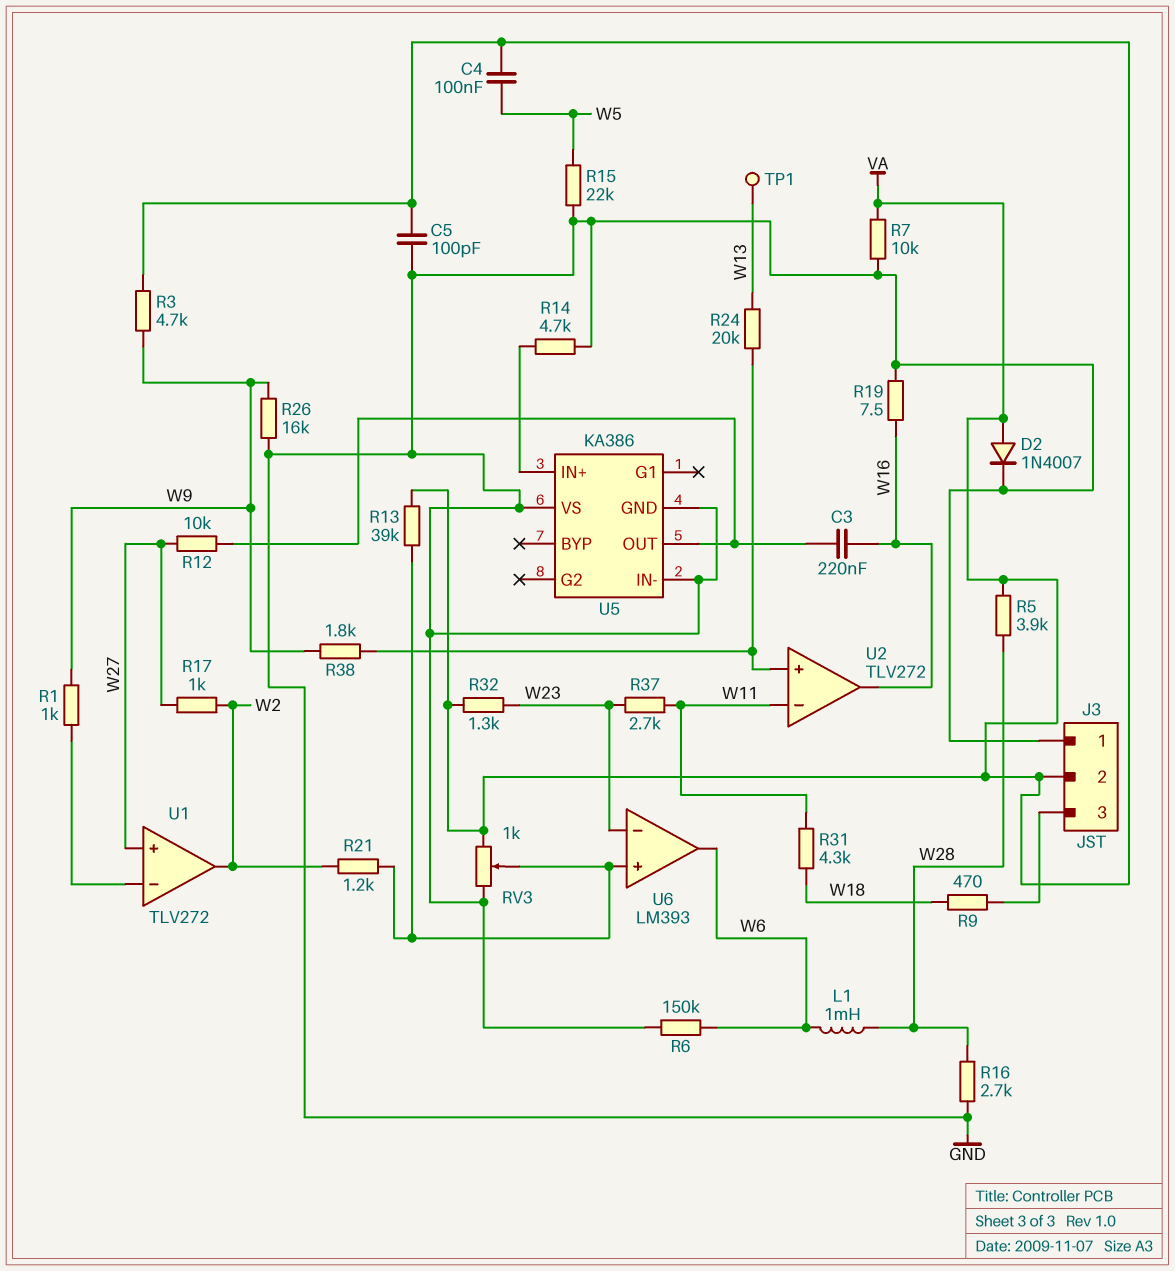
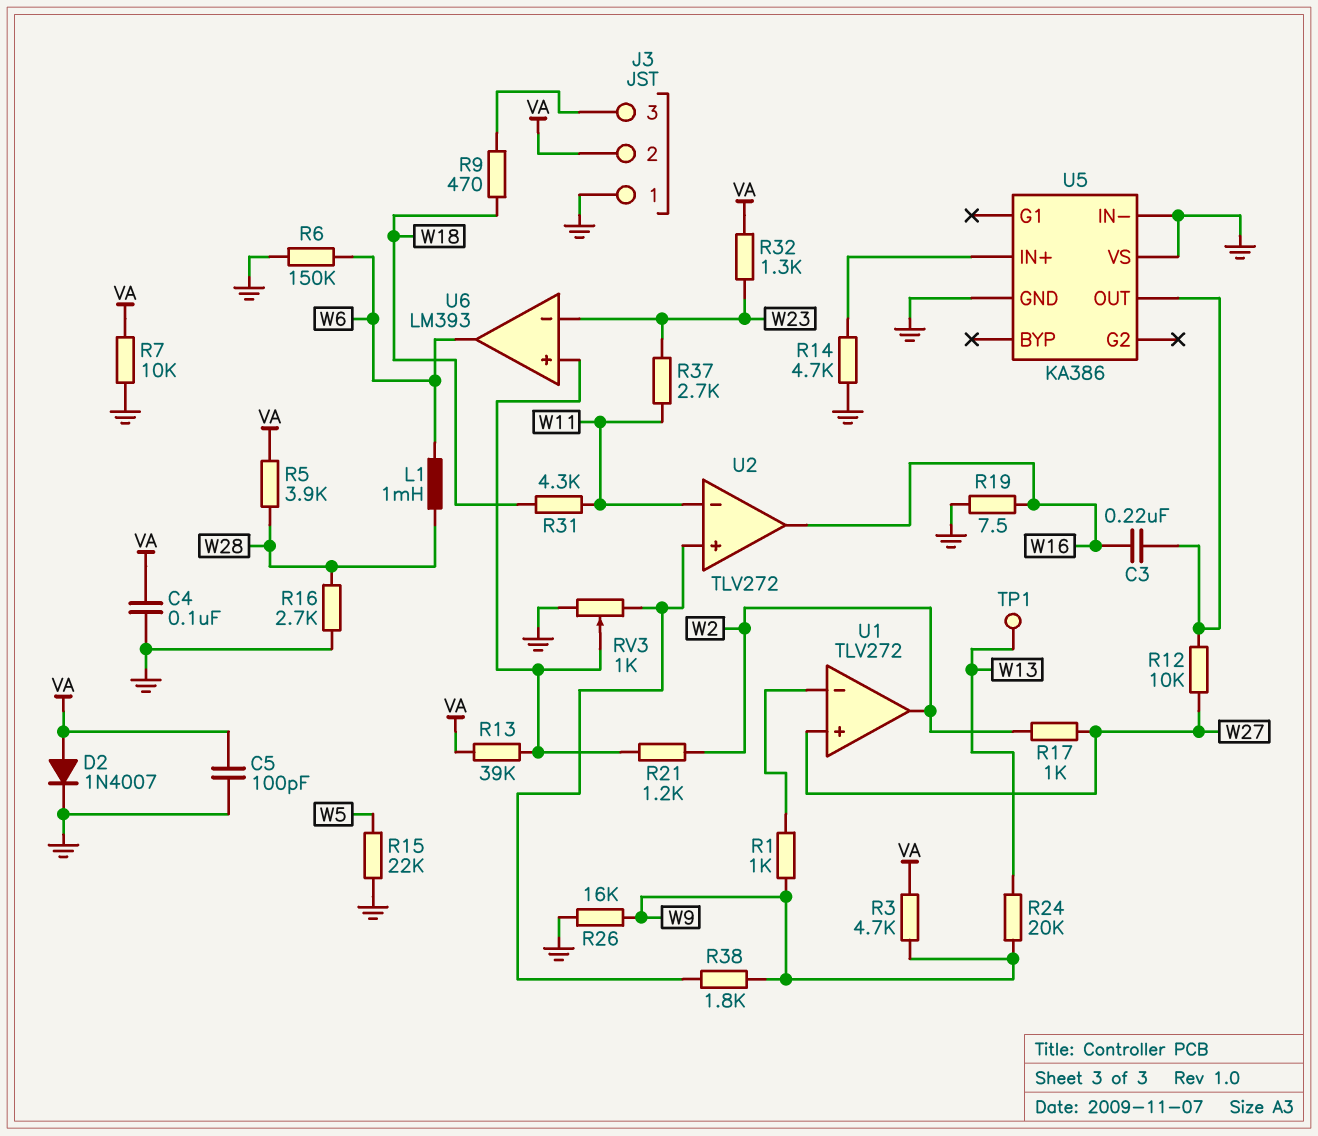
C4: 100nF (VA, W5) -> 100nF (GND, VA)
R24: 20k (U2/in+, W13) -> 20k (W9, W13)
RV3: 1k (GND, VA, wiper U6/in+) -> 1k (GND, U2/in+, wiper U6/in+)

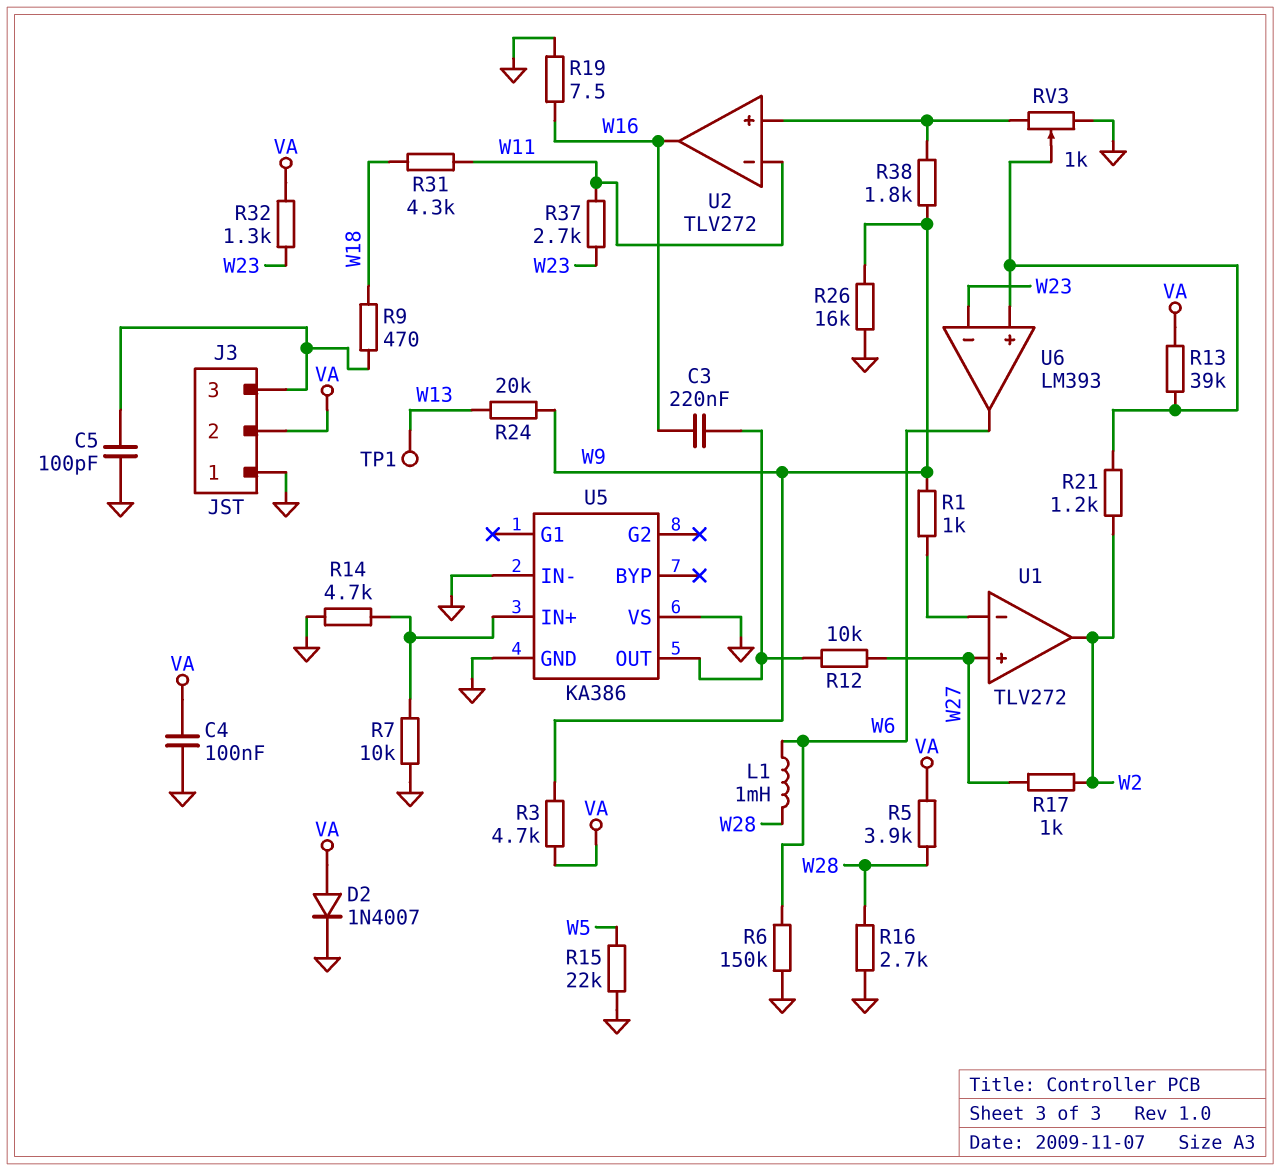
C5: 100pF (GND, VA) -> 100pF (GND, J3/3)
R7: 10k (GND, VA) -> 10k (GND, U5/IN+)

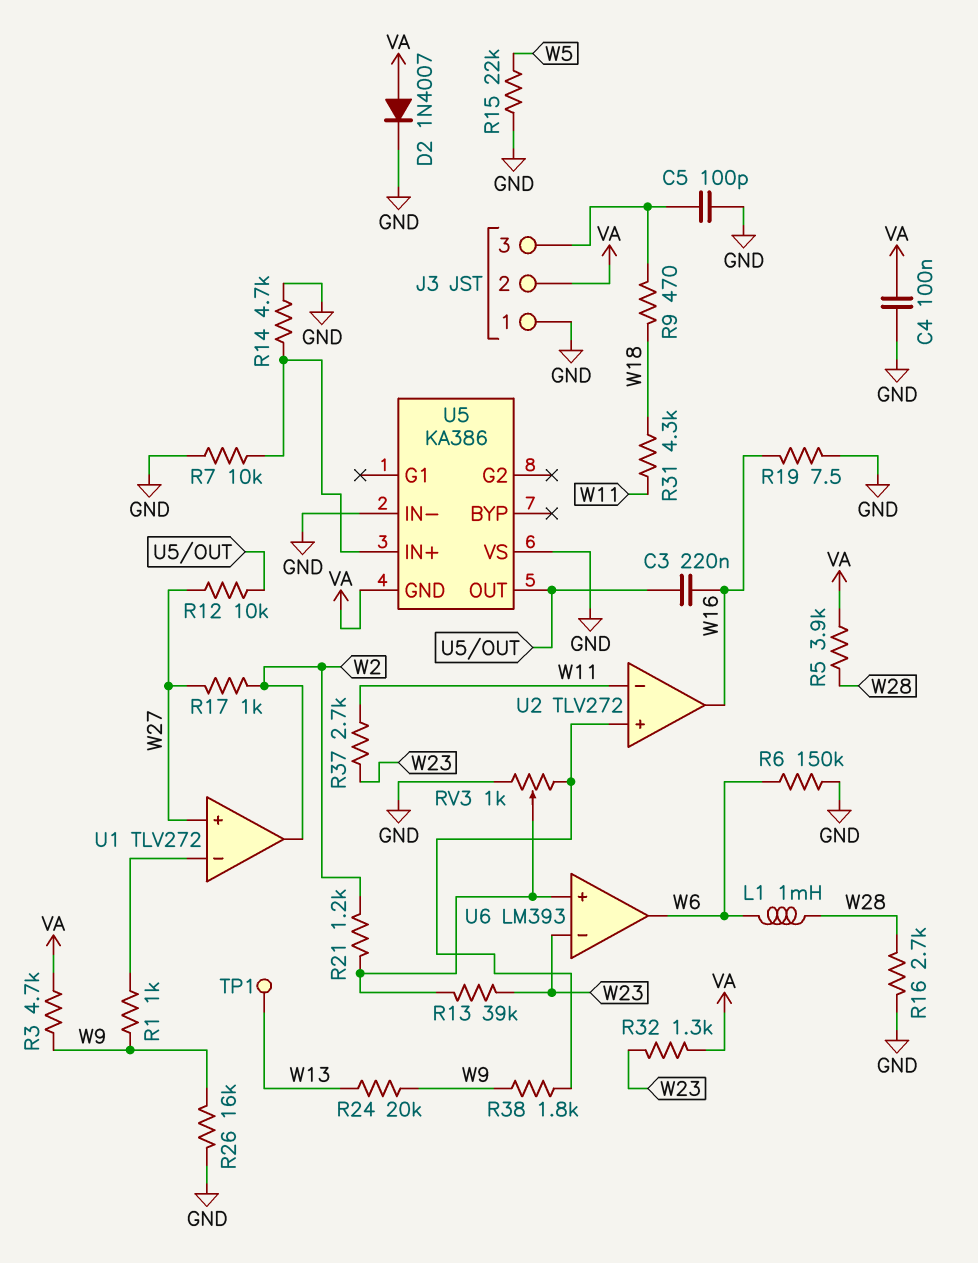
R13: 39k (U6/in+, VA) -> 39k (U6/in+, W23)
U5 pin GND: GND -> VA

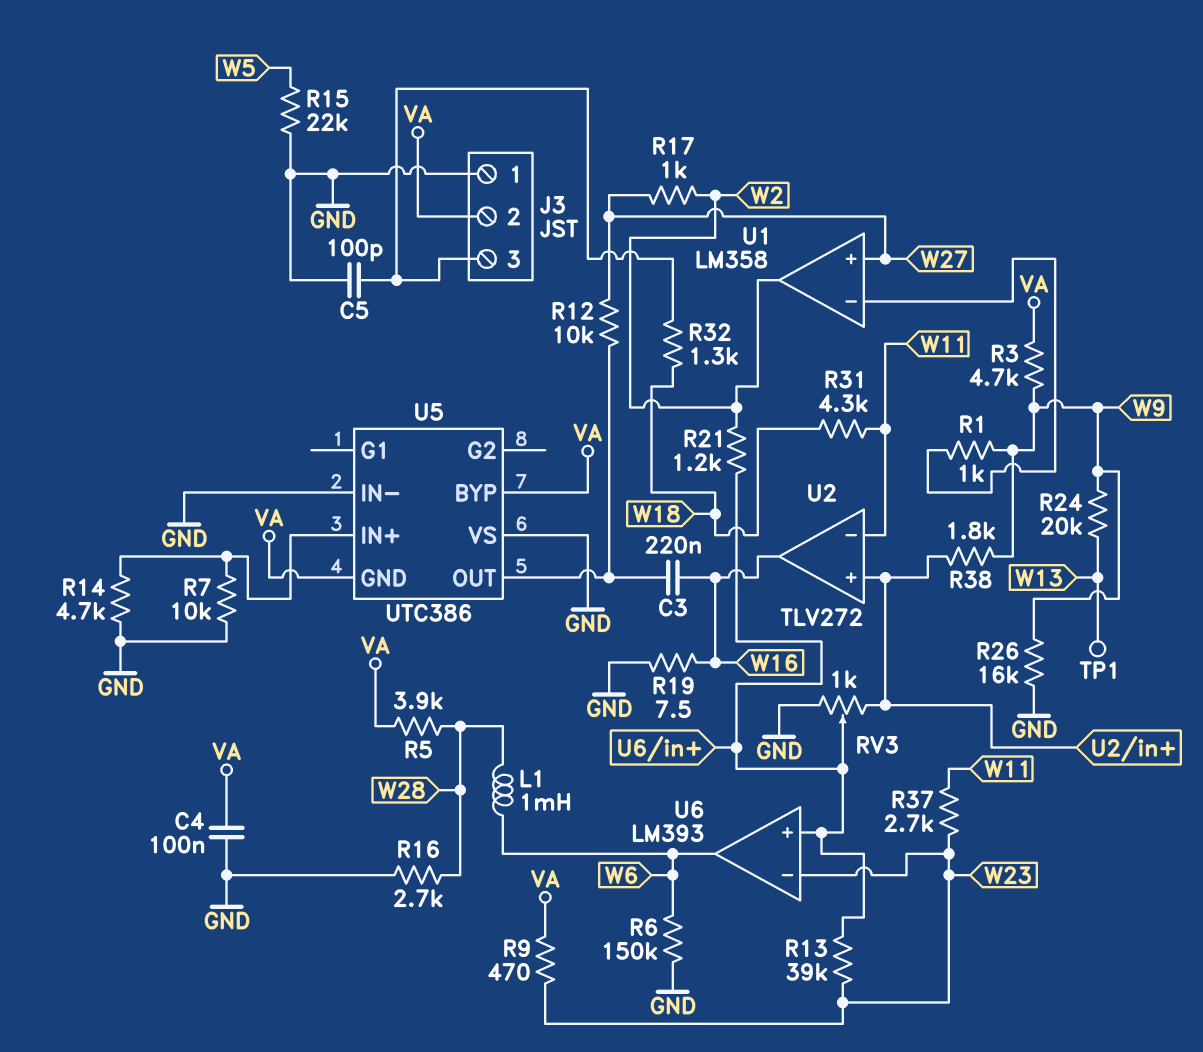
D2: diode 1N4007 (A VA, K GND) -> none
R9: 470 (J3/3, W18) -> 470 (VA, W23)
R32: 1.3k (VA, W23) -> 1.3k (J3/3, W18)
U1: TLV272 -> LM358
U5: KA386 -> UTC386
U5 pin BYP: none -> VA

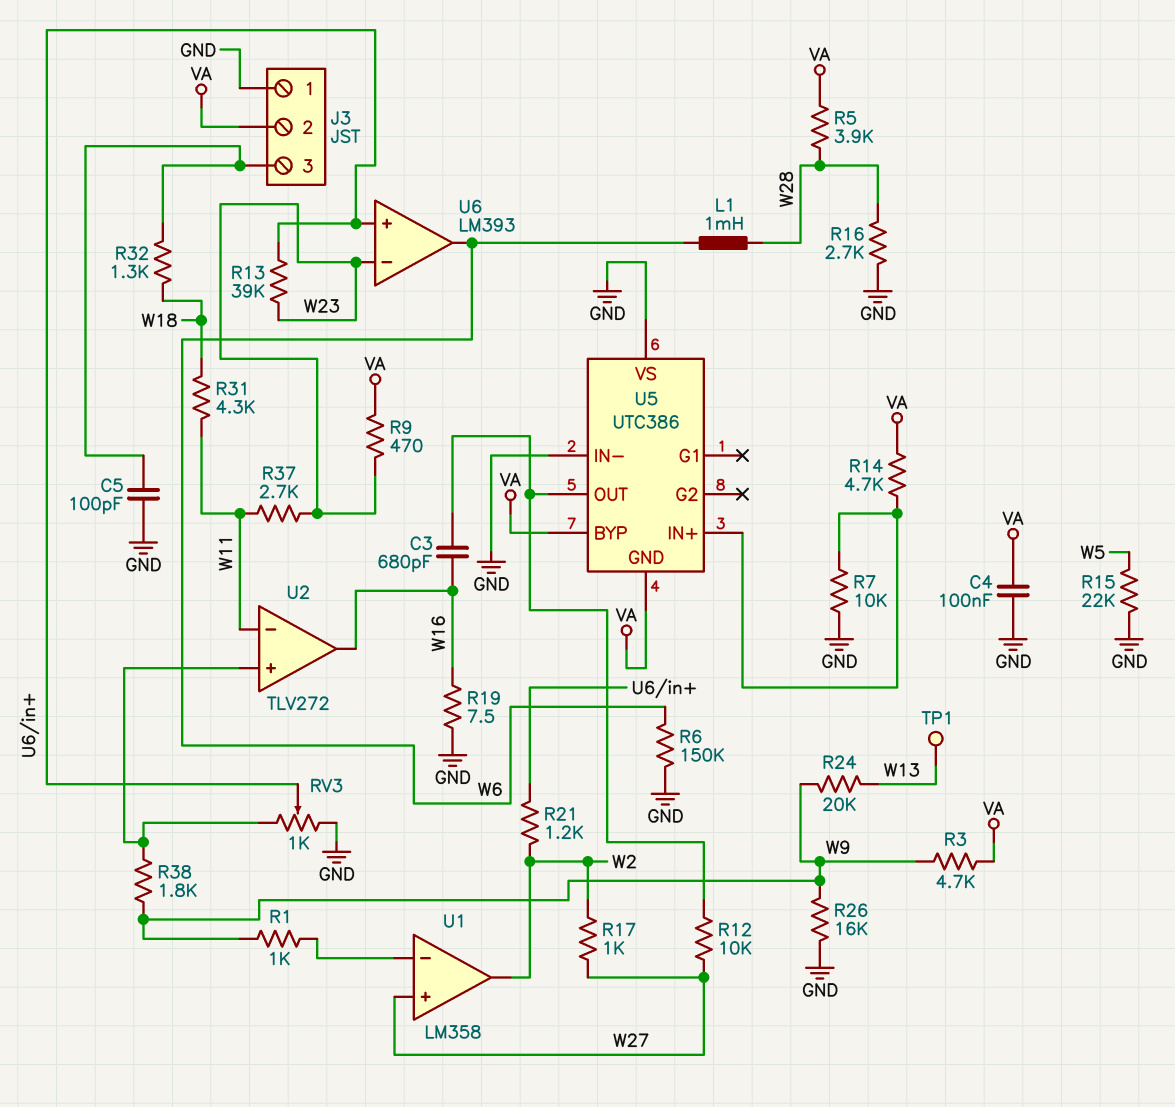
C3: 220nF (U5/OUT, W16) -> 680pF (U5/OUT, W16)
R14: 4.7k (GND, U5/IN+) -> 4.7k (U5/IN+, VA)

